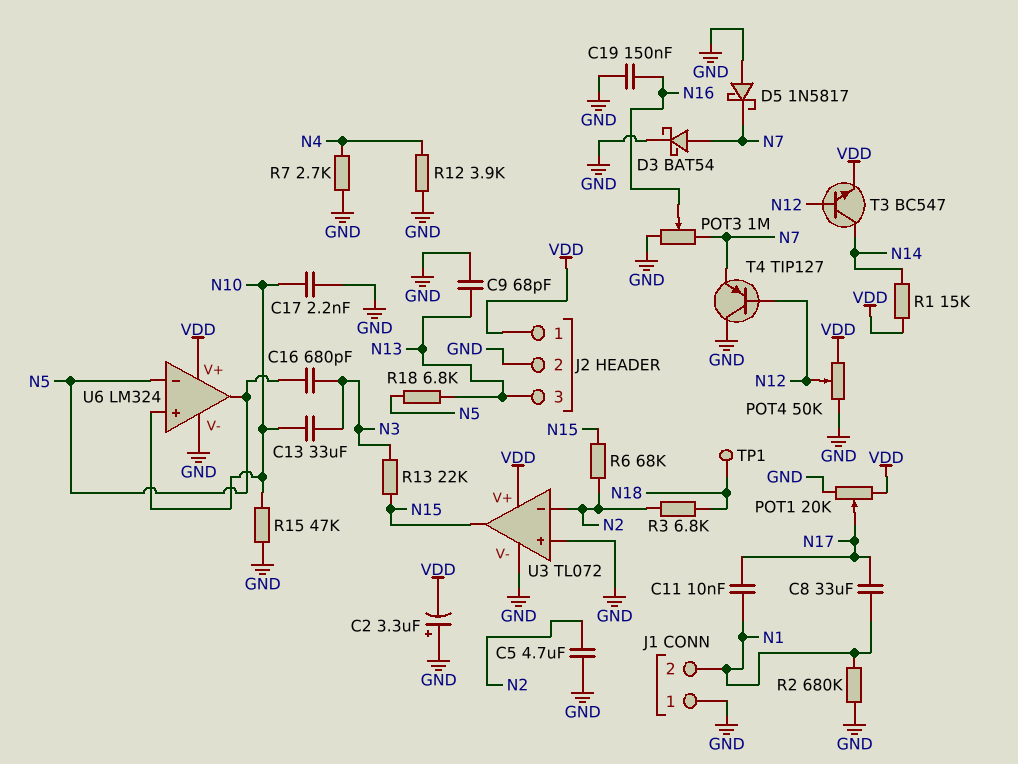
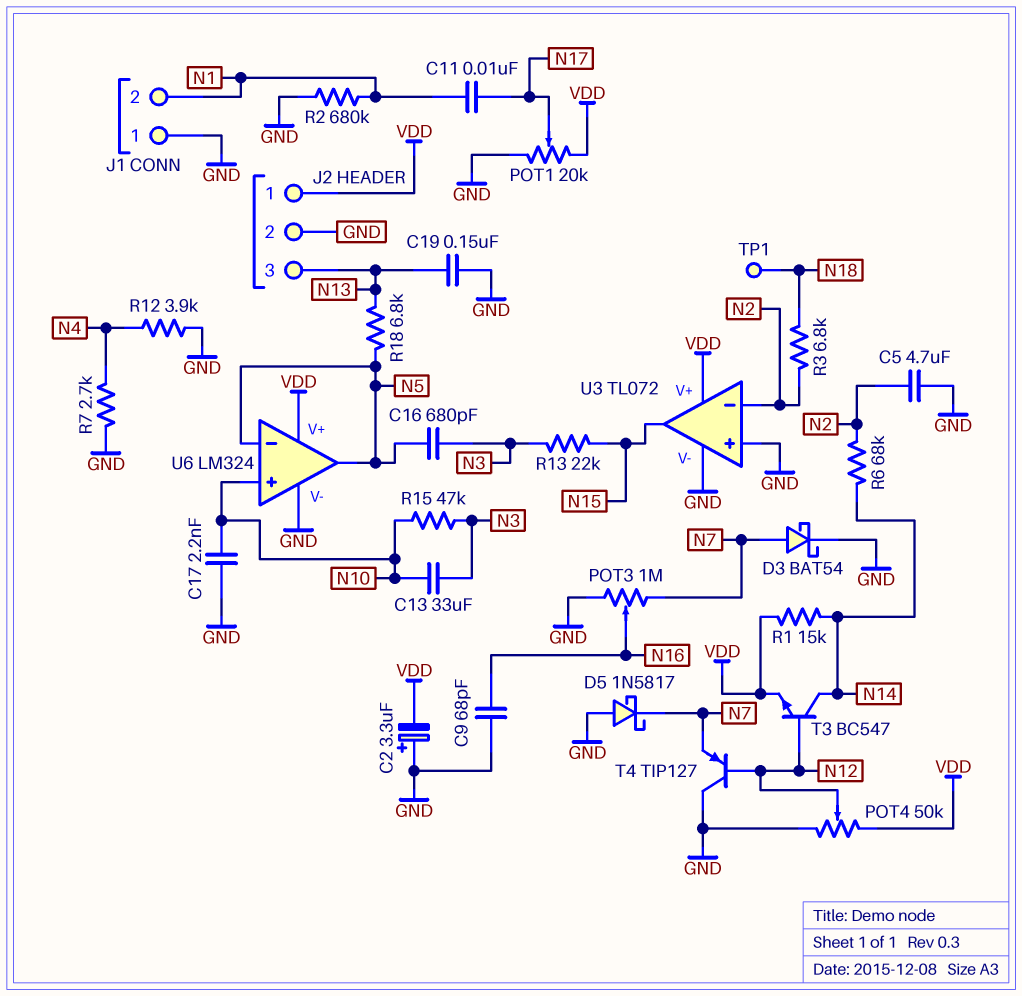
C8: 33uF (N1, N17) -> none
C9: 68pF (GND, N13) -> 68pF (GND, N16)
C19: 150nF (GND, N16) -> 150nF (GND, N13)
R6: 68k (N2, N15) -> 68k (N2, N14)
R15: 47k (GND, N10) -> 47k (N3, N10)

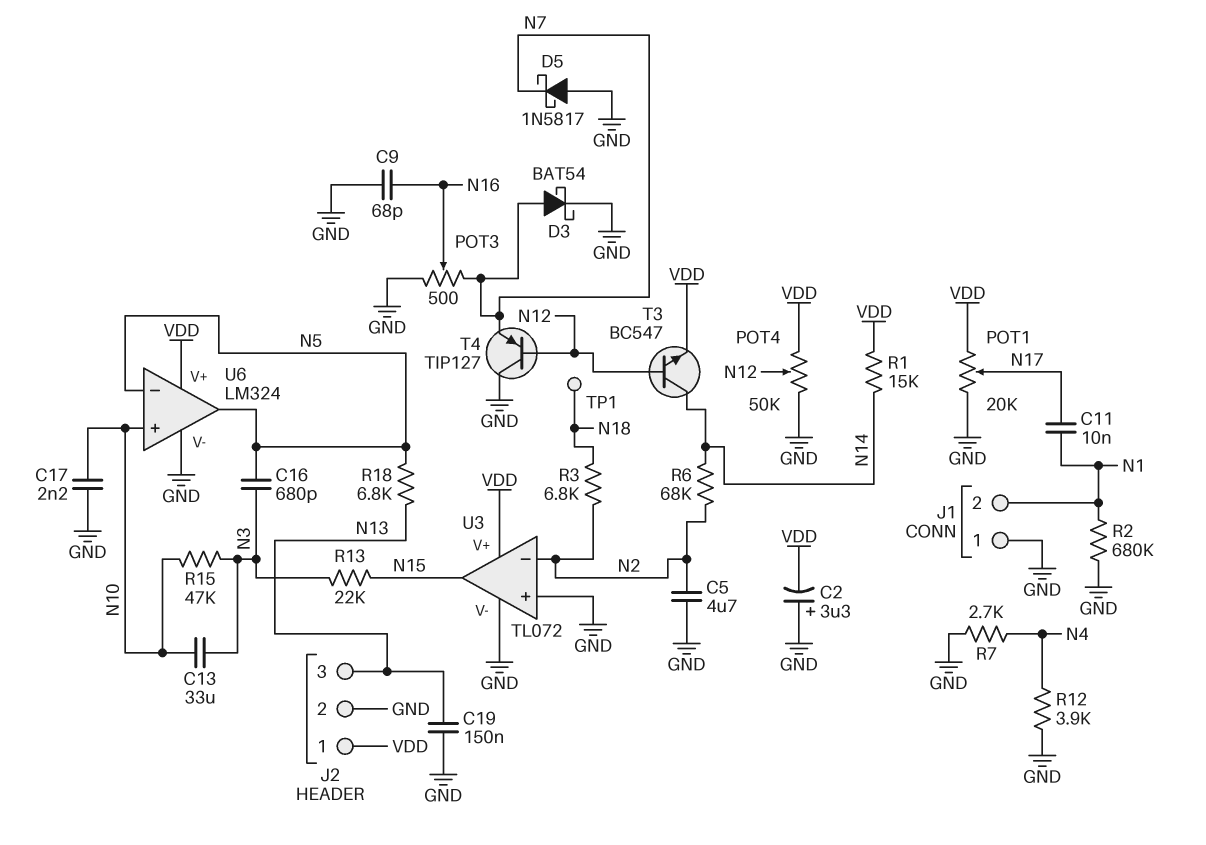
POT3: 1M (GND, N7, wiper N16) -> 500 (GND, N7, wiper N16)

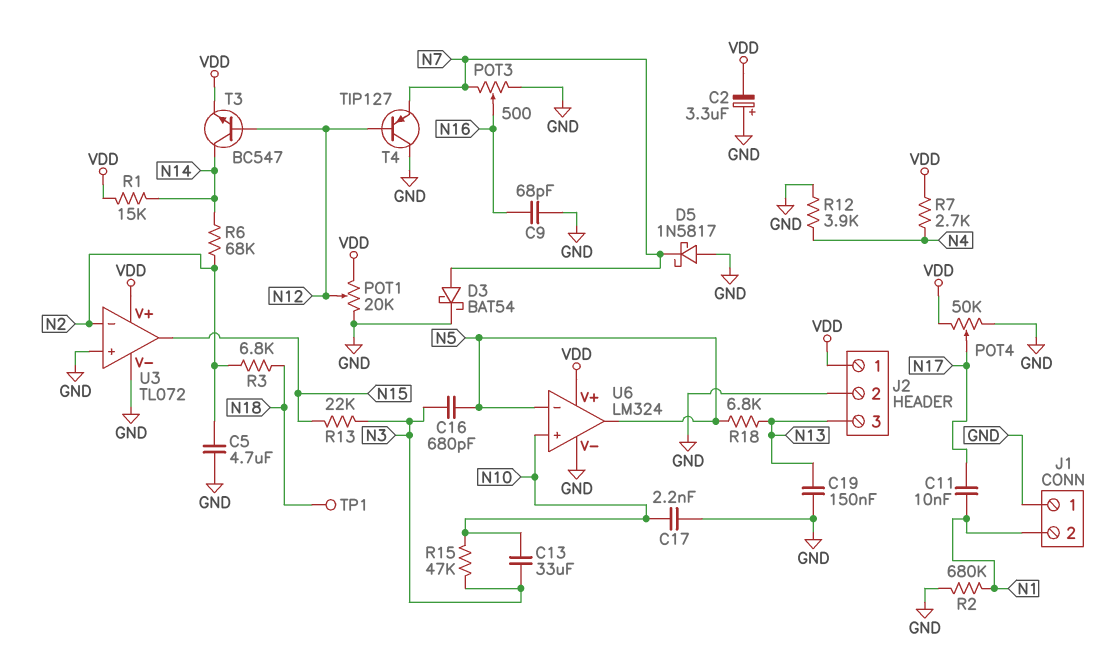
POT1: 20k (GND, VDD, wiper N17) -> 20k (GND, VDD, wiper N12)
POT4: 50k (GND, VDD, wiper N12) -> 50k (GND, VDD, wiper N17)
R7: 2.7k (GND, N4) -> 2.7k (N4, VDD)

